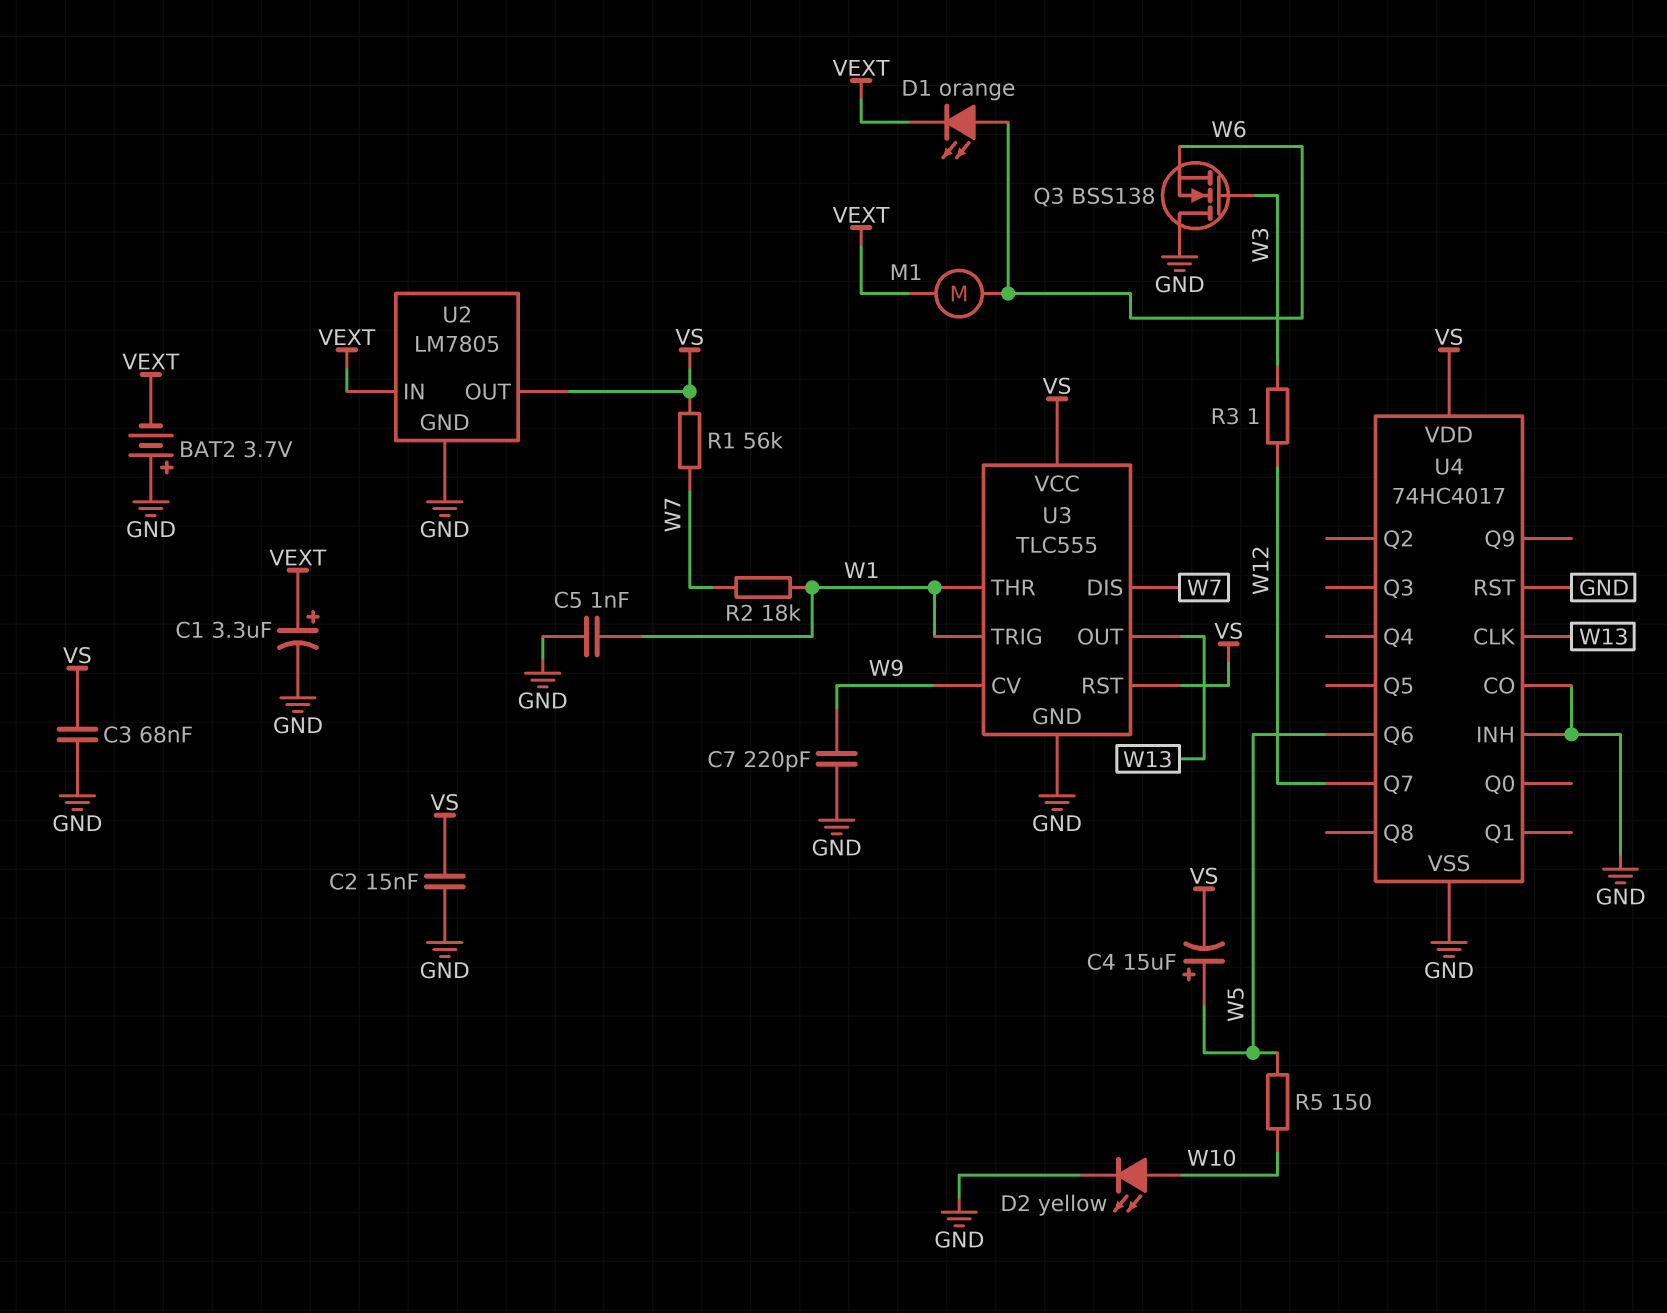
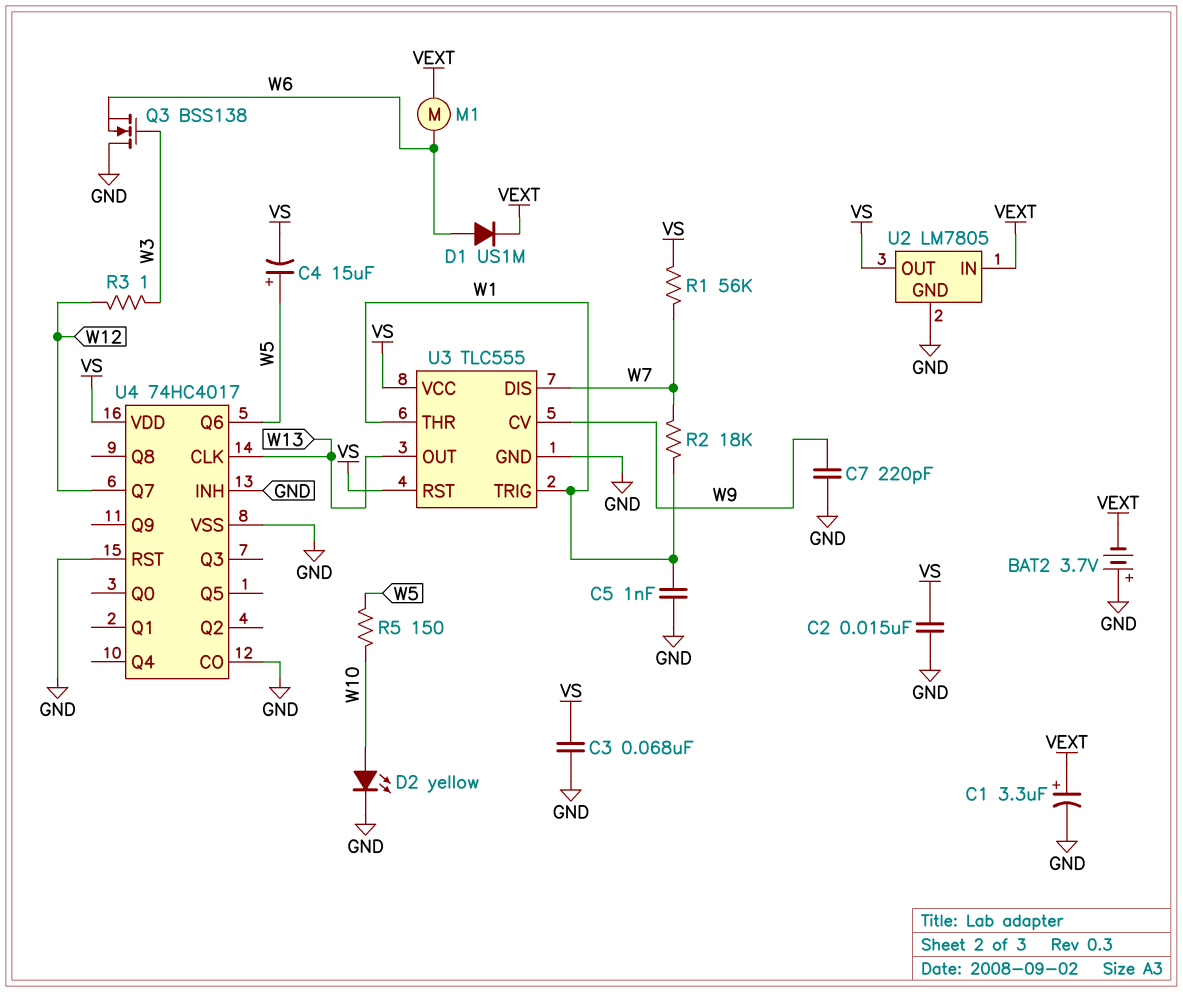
D1: LED orange (A W6, K VEXT) -> diode US1M (A W6, K VEXT)

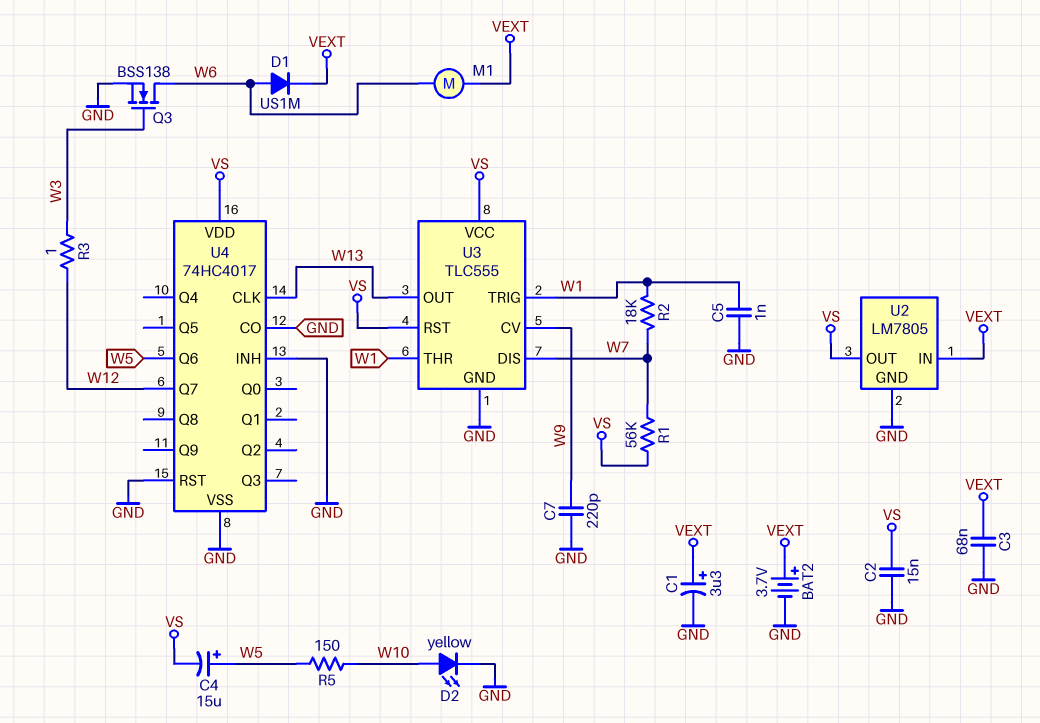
BAT2: 3.7V (plus GND, minus VEXT) -> 3.7V (plus VEXT, minus GND)
C3: 68nF (GND, VS) -> 68nF (GND, VEXT)
Q3: NMOS BSS138 (G W3, D GND, S W6) -> NMOS BSS138 (G W3, D W6, S GND)

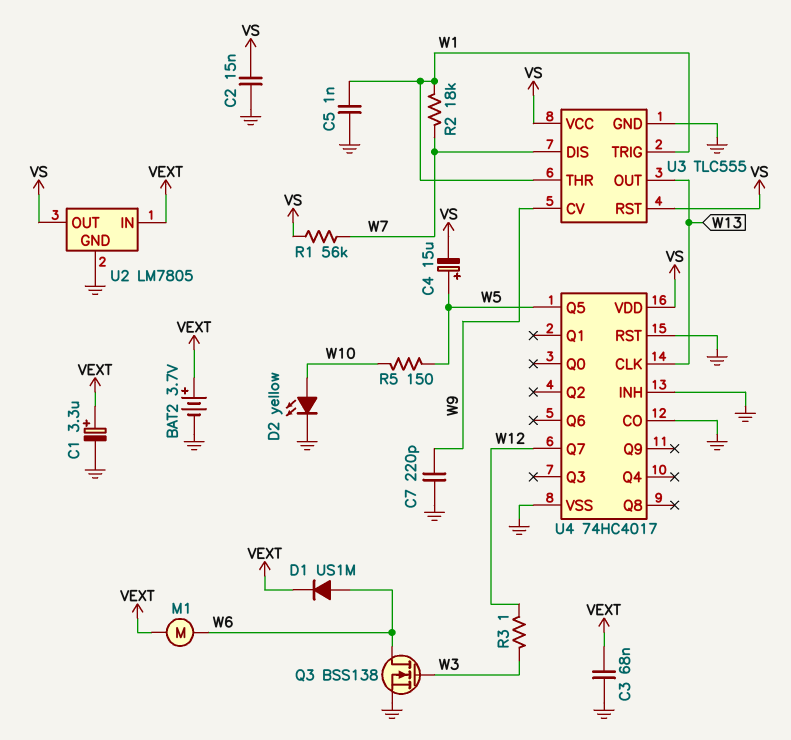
U4 pin Q5: none -> W5
U4 pin Q6: W5 -> none

